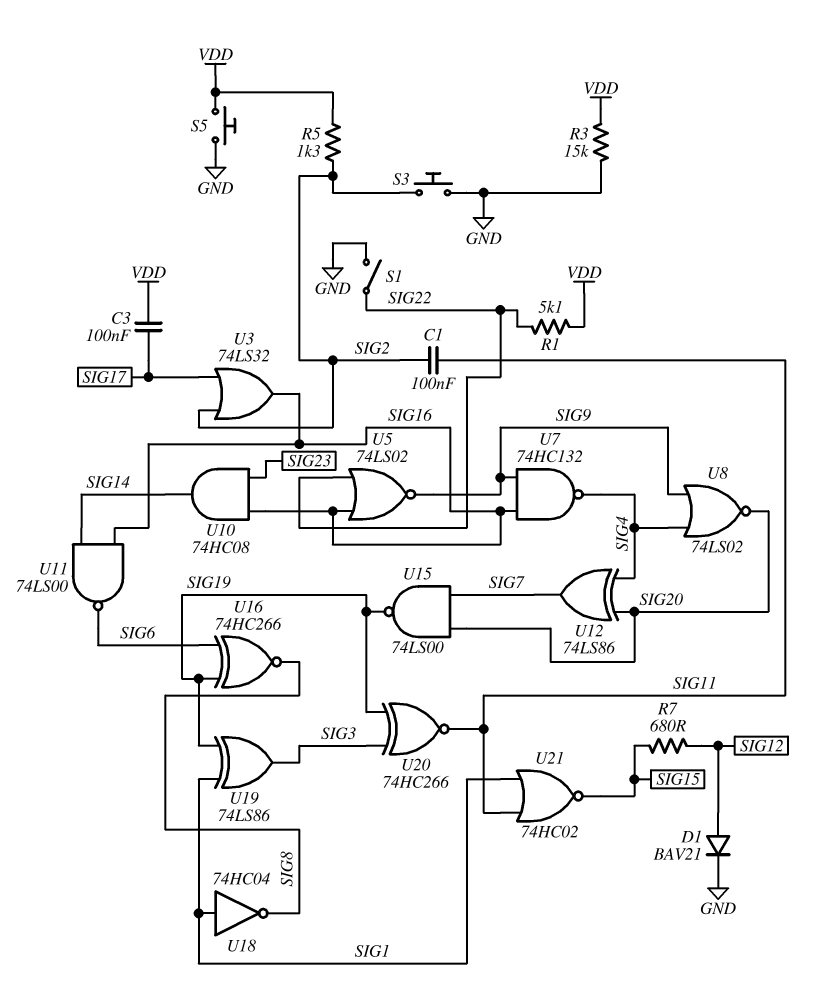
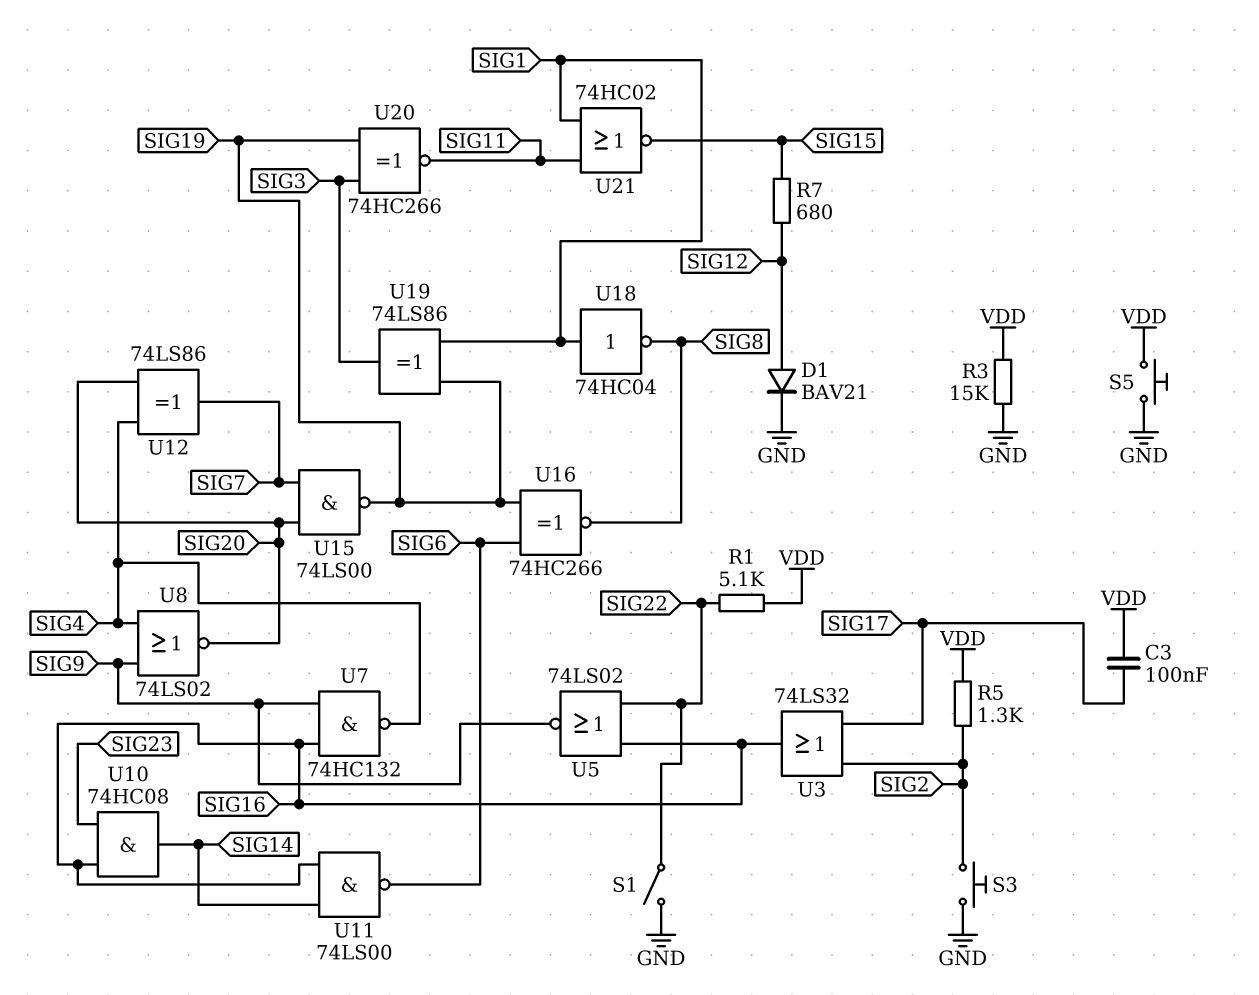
C1: 100nF (SIG2, SIG11) -> none

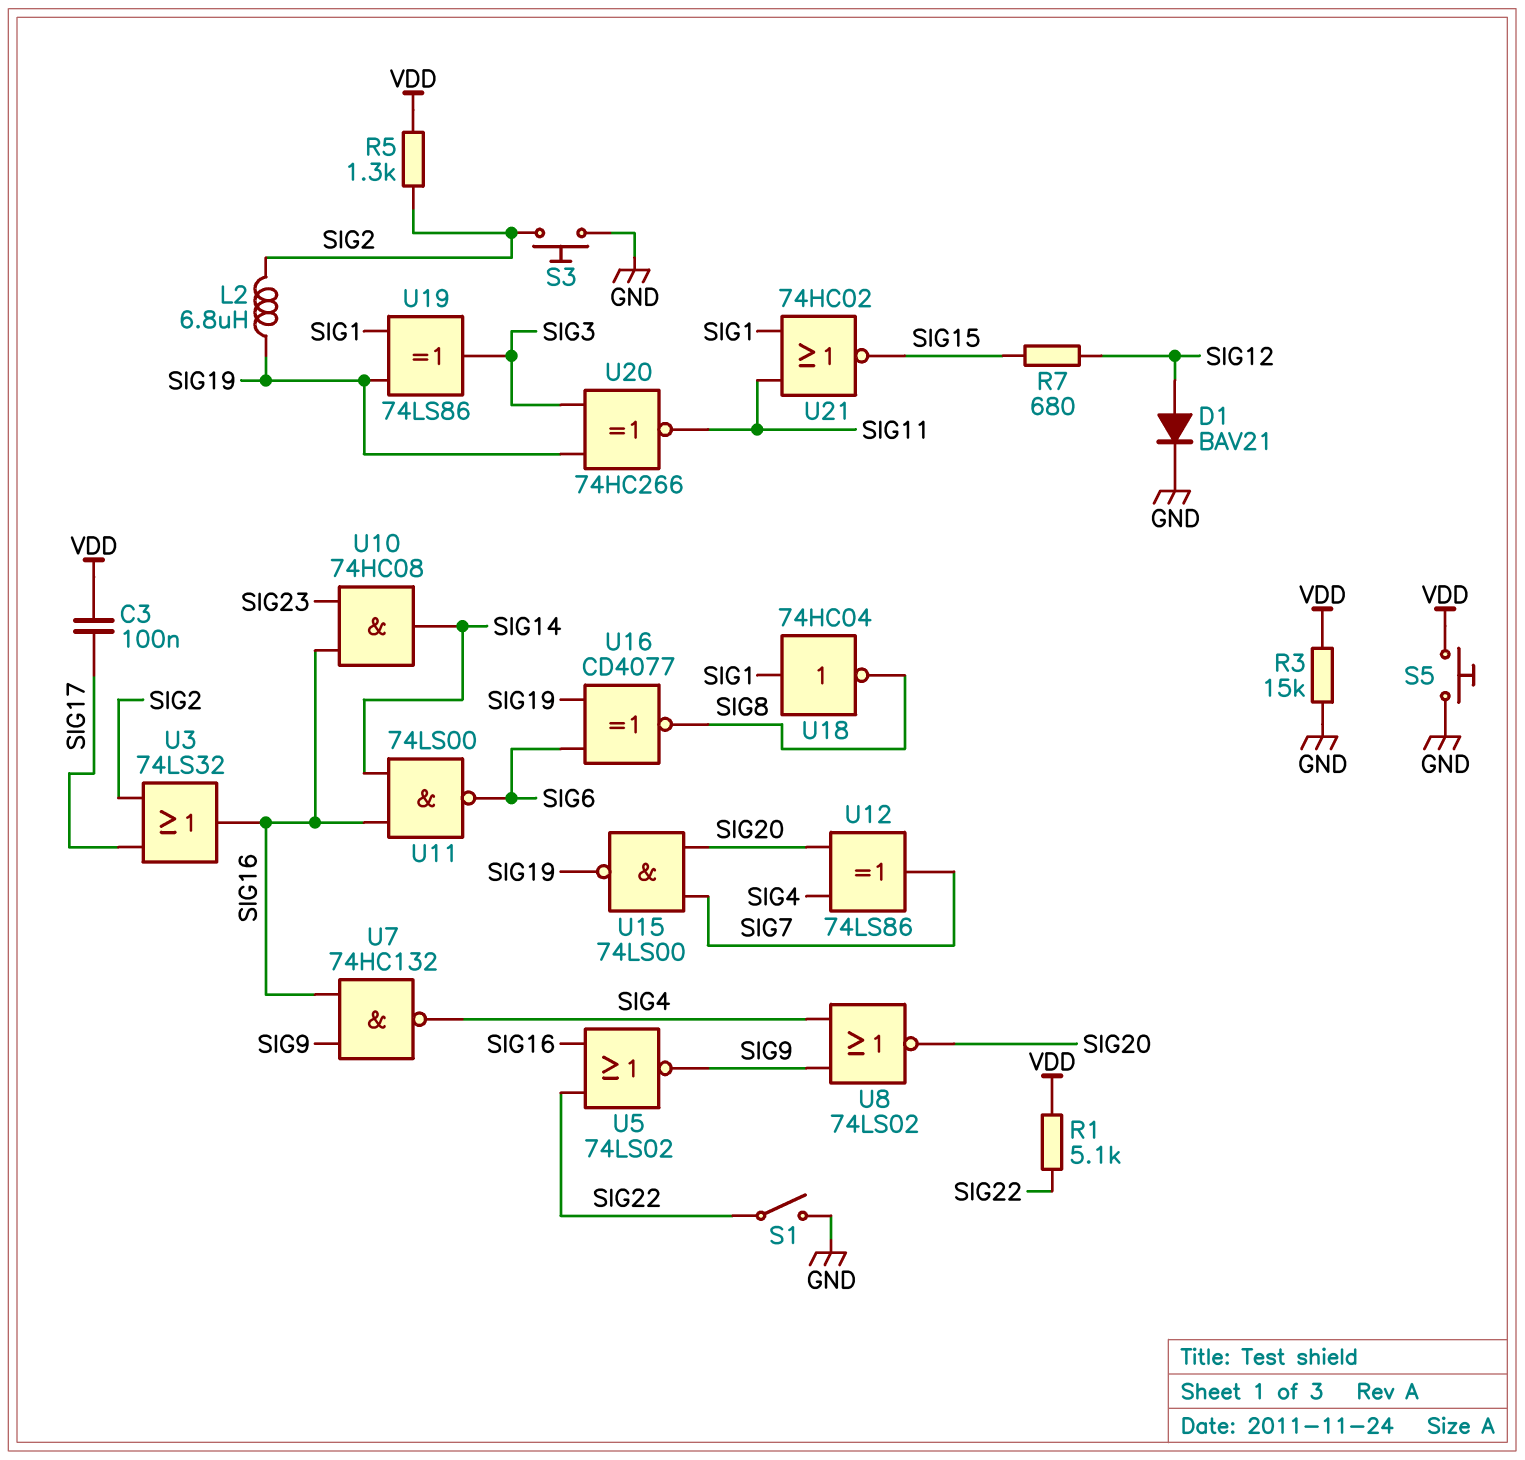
L2: none -> 6.8uH (SIG2, SIG19)
U16: XNOR 74HC266 (in SIG6, in SIG19, out SIG8) -> XNOR CD4077 (in SIG6, in SIG19, out SIG8)

